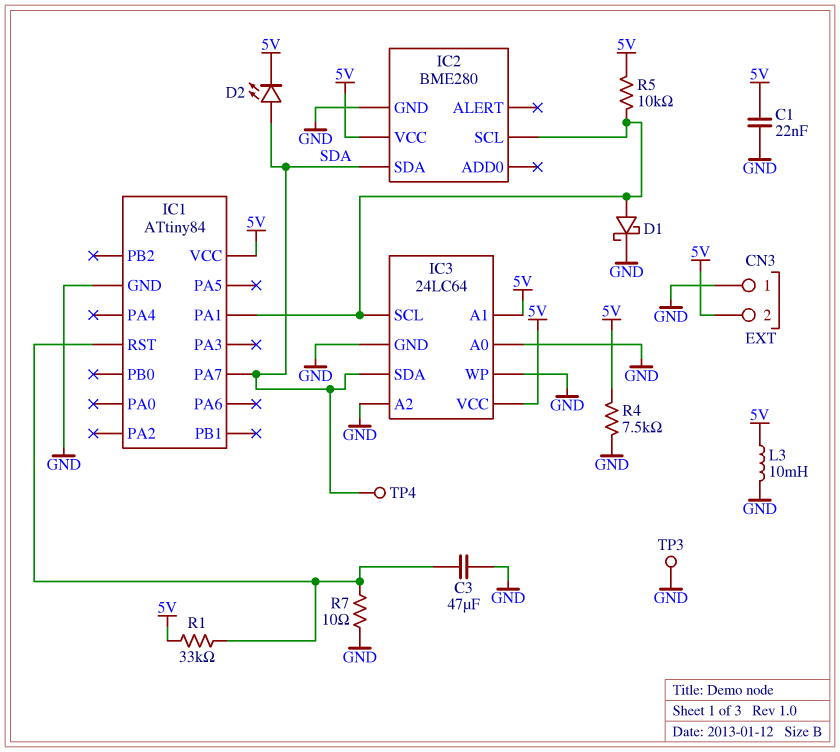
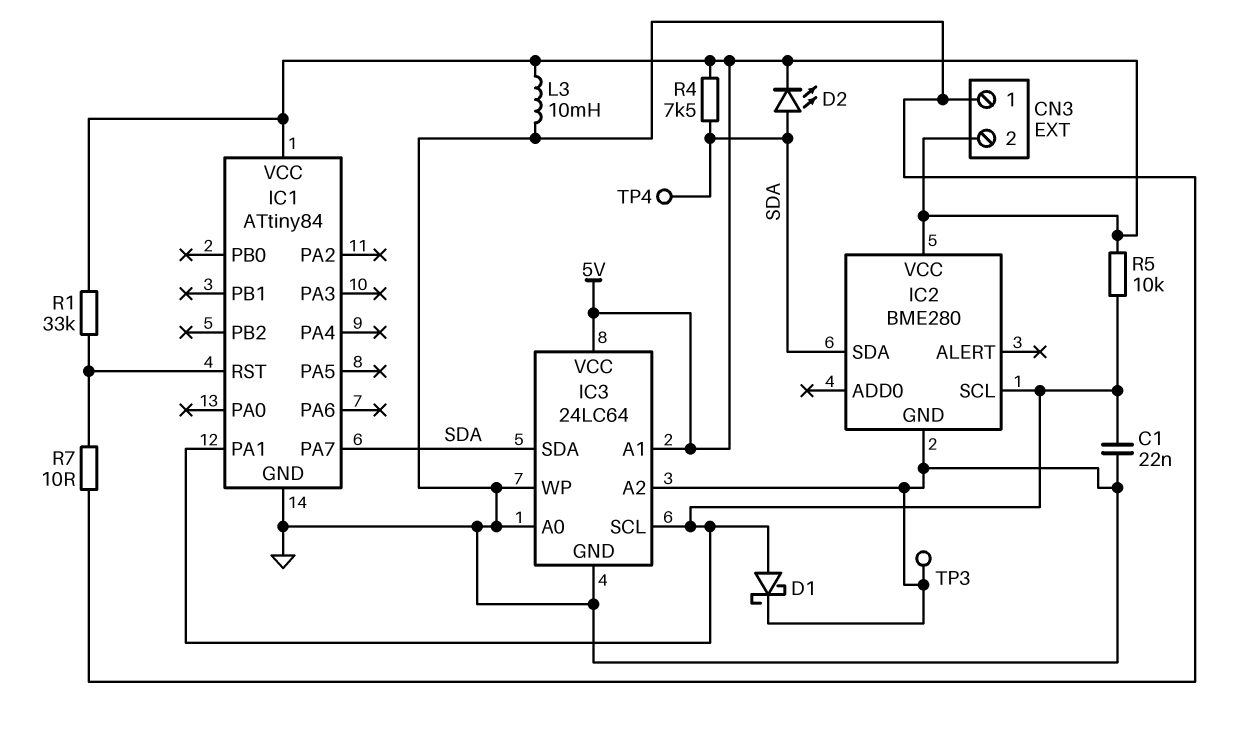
C1: 22nF (5V, GND) -> 22nF (GND, IC1/PA1)
C3: 47uF (GND, IC1/RST) -> none
R4: 7.5k (5V, GND) -> 7.5k (5V, SDA)

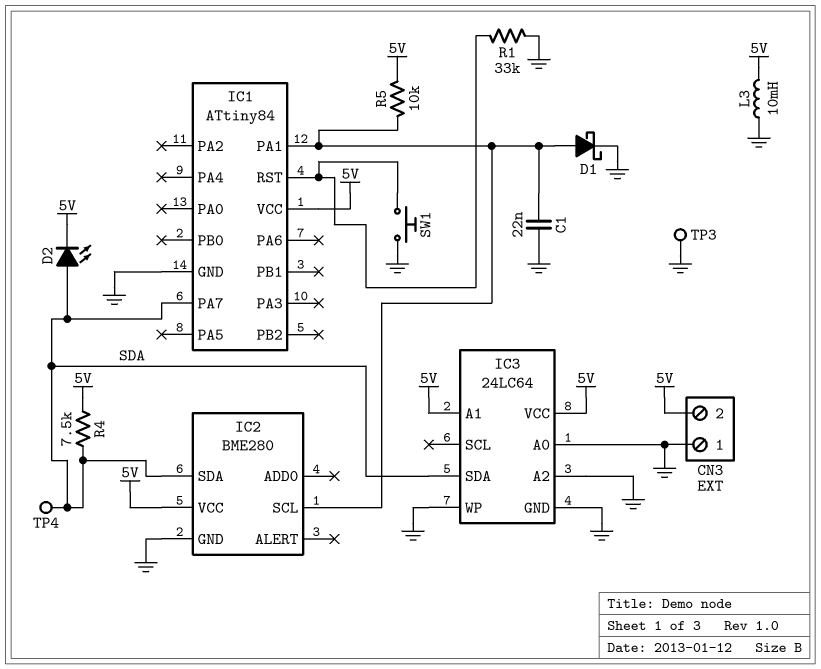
IC3 pin SCL: IC1/PA1 -> none
R1: 33k (5V, IC1/RST) -> 33k (GND, IC1/RST)
R7: 10 (GND, IC1/RST) -> none
SW1: none -> button (GND, IC1/RST)

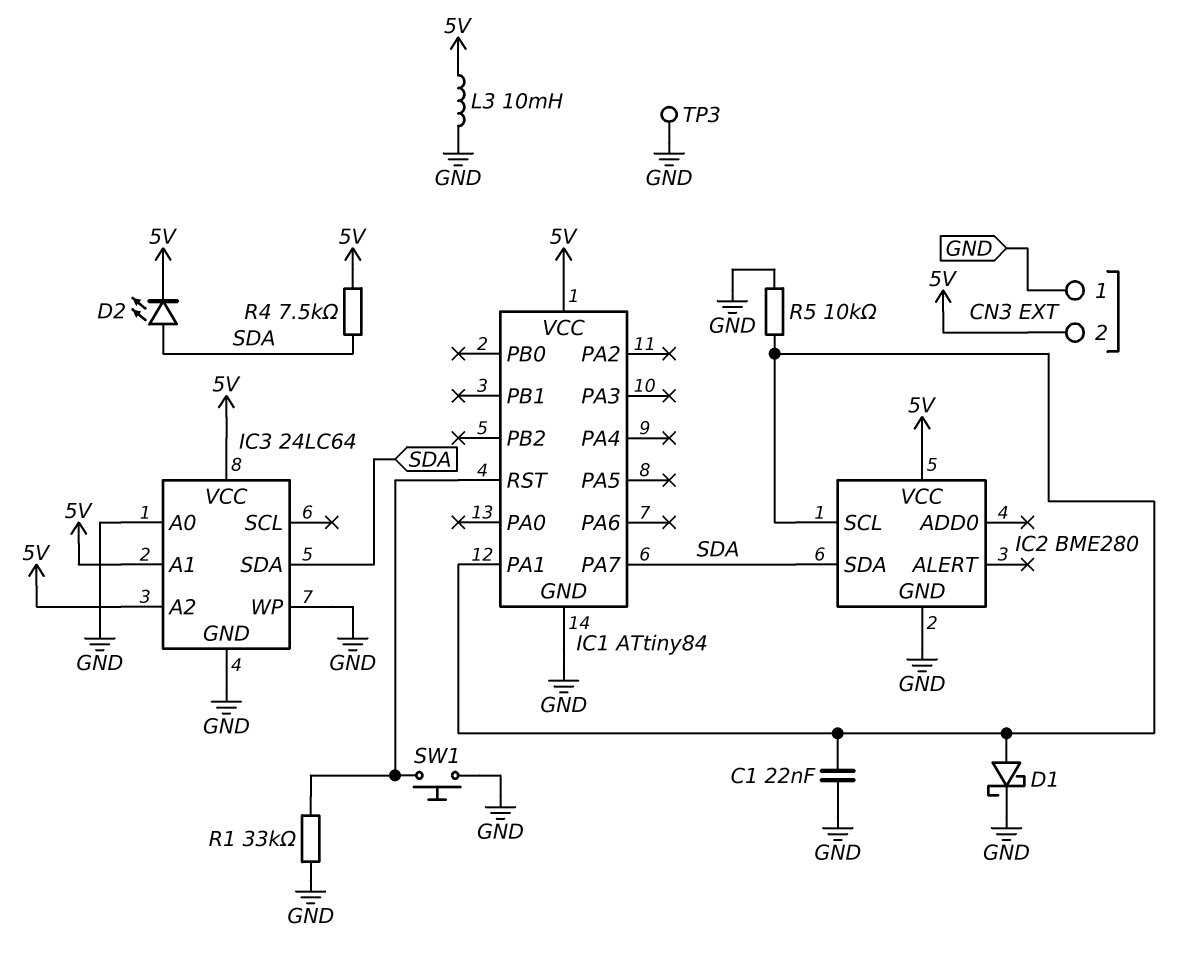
IC3 pin A2: GND -> 5V
R5: 10k (5V, IC1/PA1) -> 10k (GND, IC1/PA1)
TP4: test point (SDA) -> none

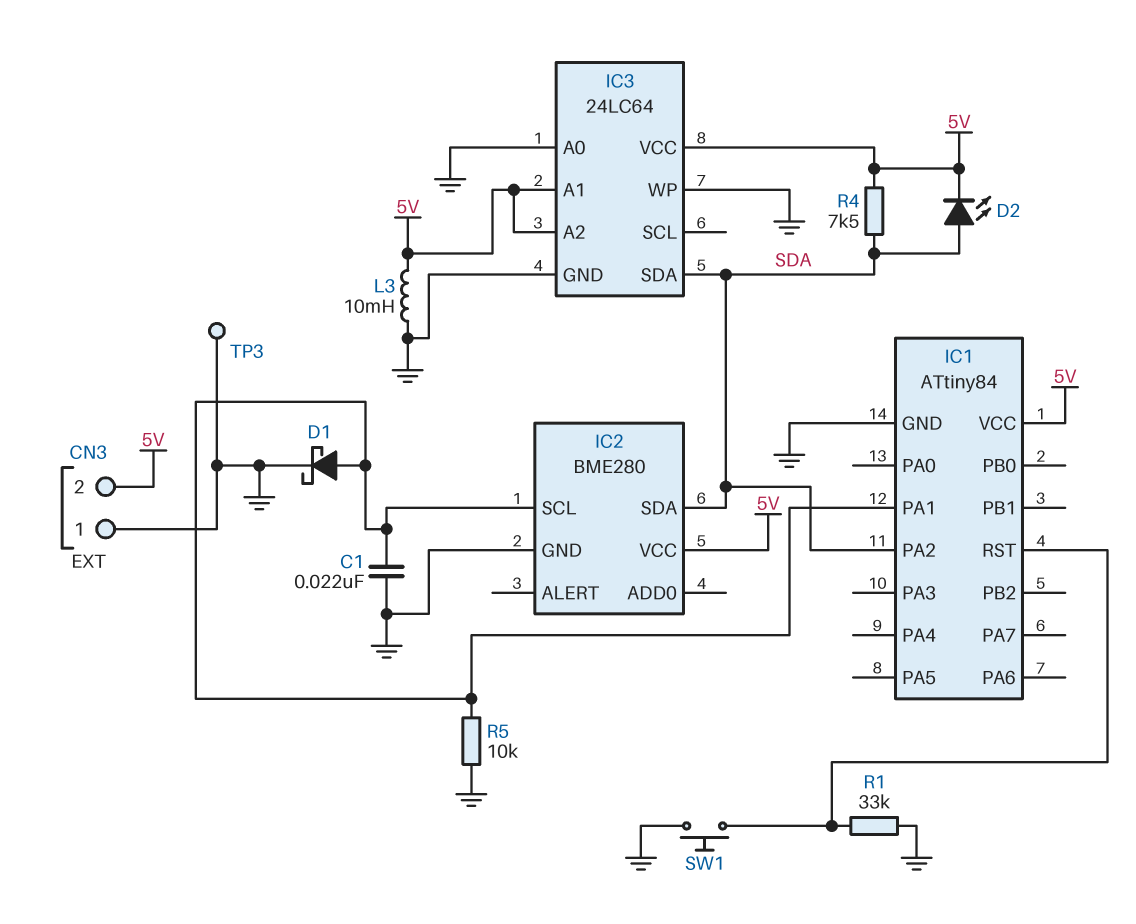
IC1 pin PA2: none -> SDA
IC1 pin PA7: SDA -> none

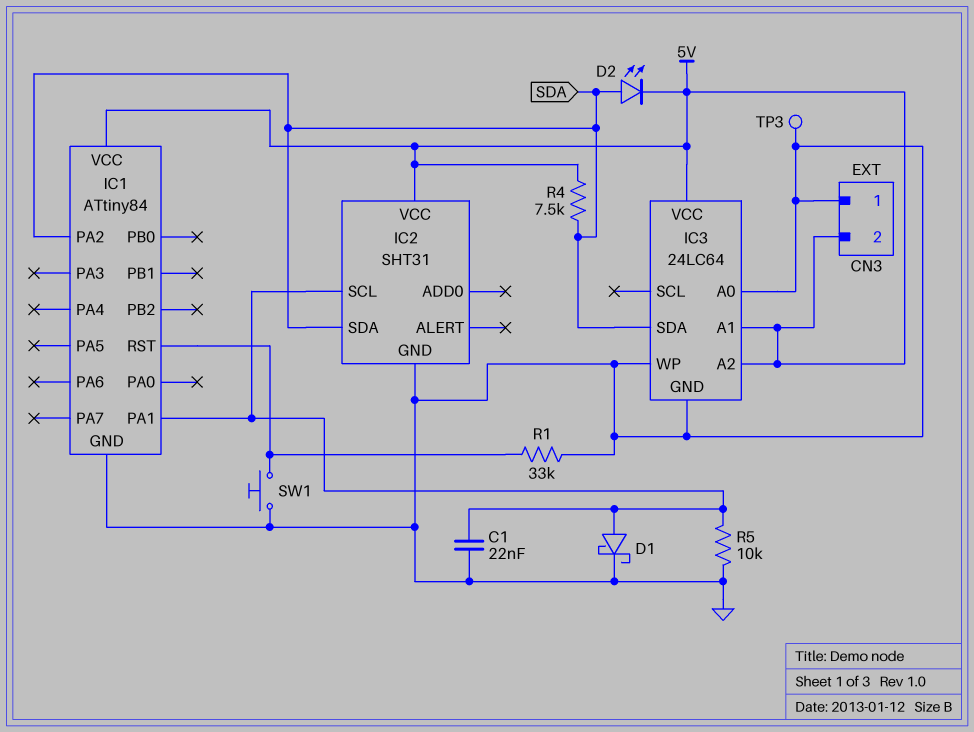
IC2: BME280 -> SHT31
L3: 10mH (5V, GND) -> none

